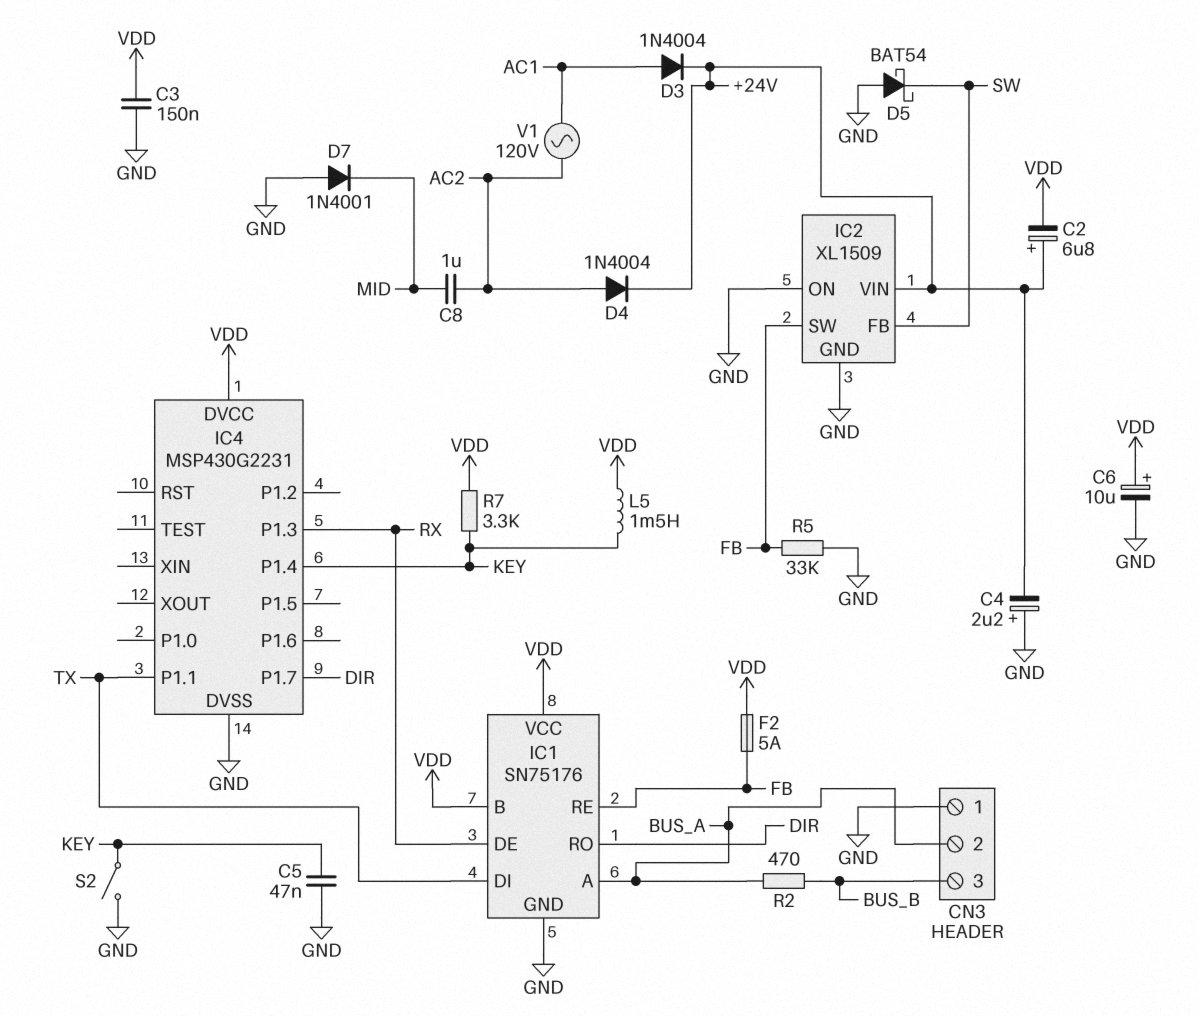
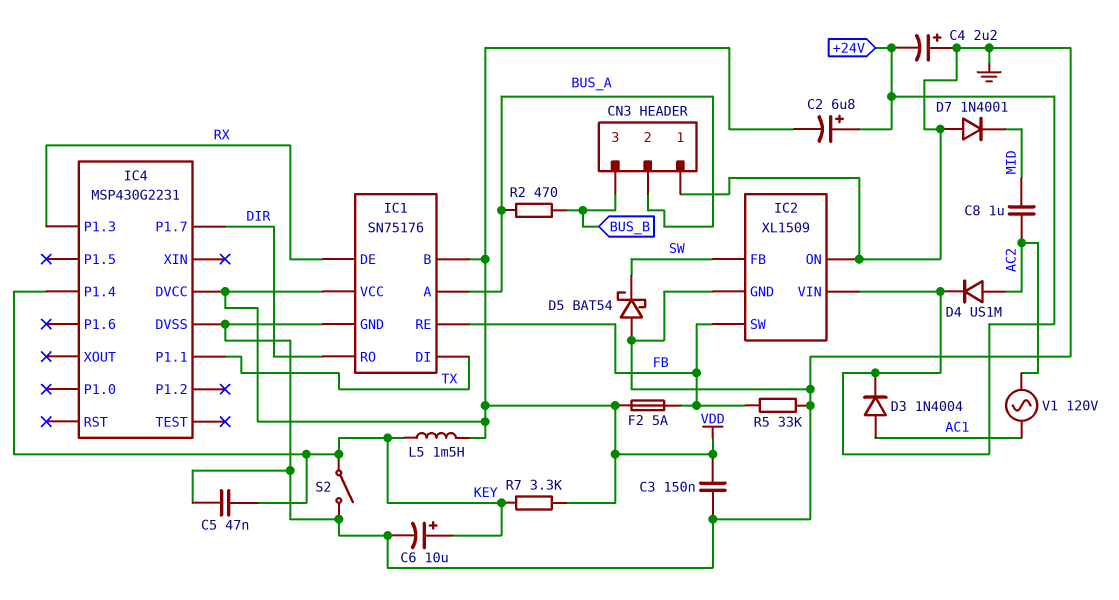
C6: 10uF (plus VDD, minus GND) -> 10uF (plus KEY, minus GND)
D4: diode 1N4004 (A AC2, K +24V) -> diode US1M (A AC2, K +24V)

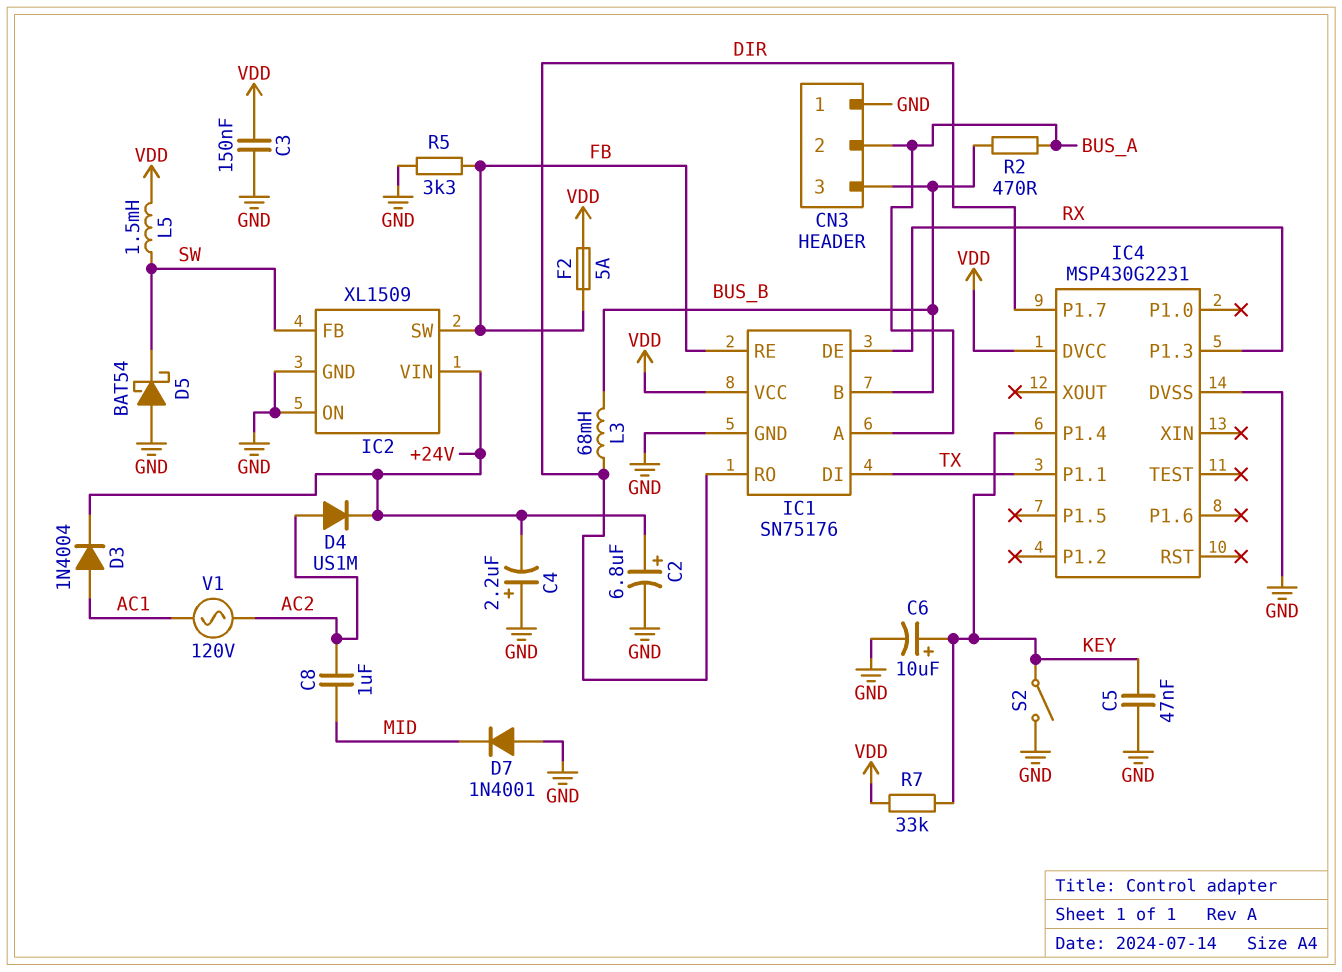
C2: 6.8uF (plus +24V, minus VDD) -> 6.8uF (plus +24V, minus GND)
IC1 pin B: VDD -> BUS_B
L3: none -> 68mH (BUS_B, DIR)
L5: 1.5mH (KEY, VDD) -> 1.5mH (SW, VDD)
R5: 33k (FB, GND) -> 3.3k (FB, GND)
R7: 3.3k (KEY, VDD) -> 33k (KEY, VDD)

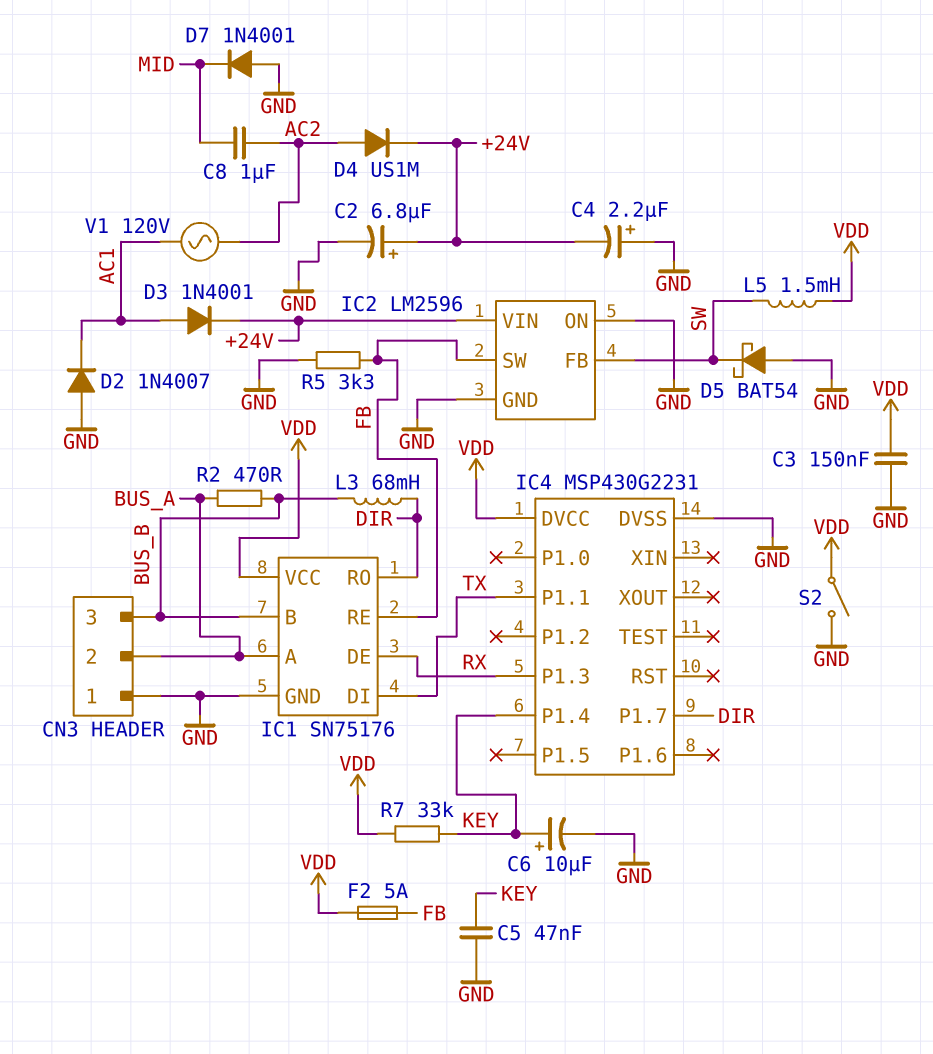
D2: none -> diode 1N4007 (A GND, K AC1)
D3: diode 1N4004 (A AC1, K +24V) -> diode 1N4001 (A AC1, K +24V)
IC2: XL1509 -> LM2596
S2: switch (GND, KEY) -> switch (GND, VDD)

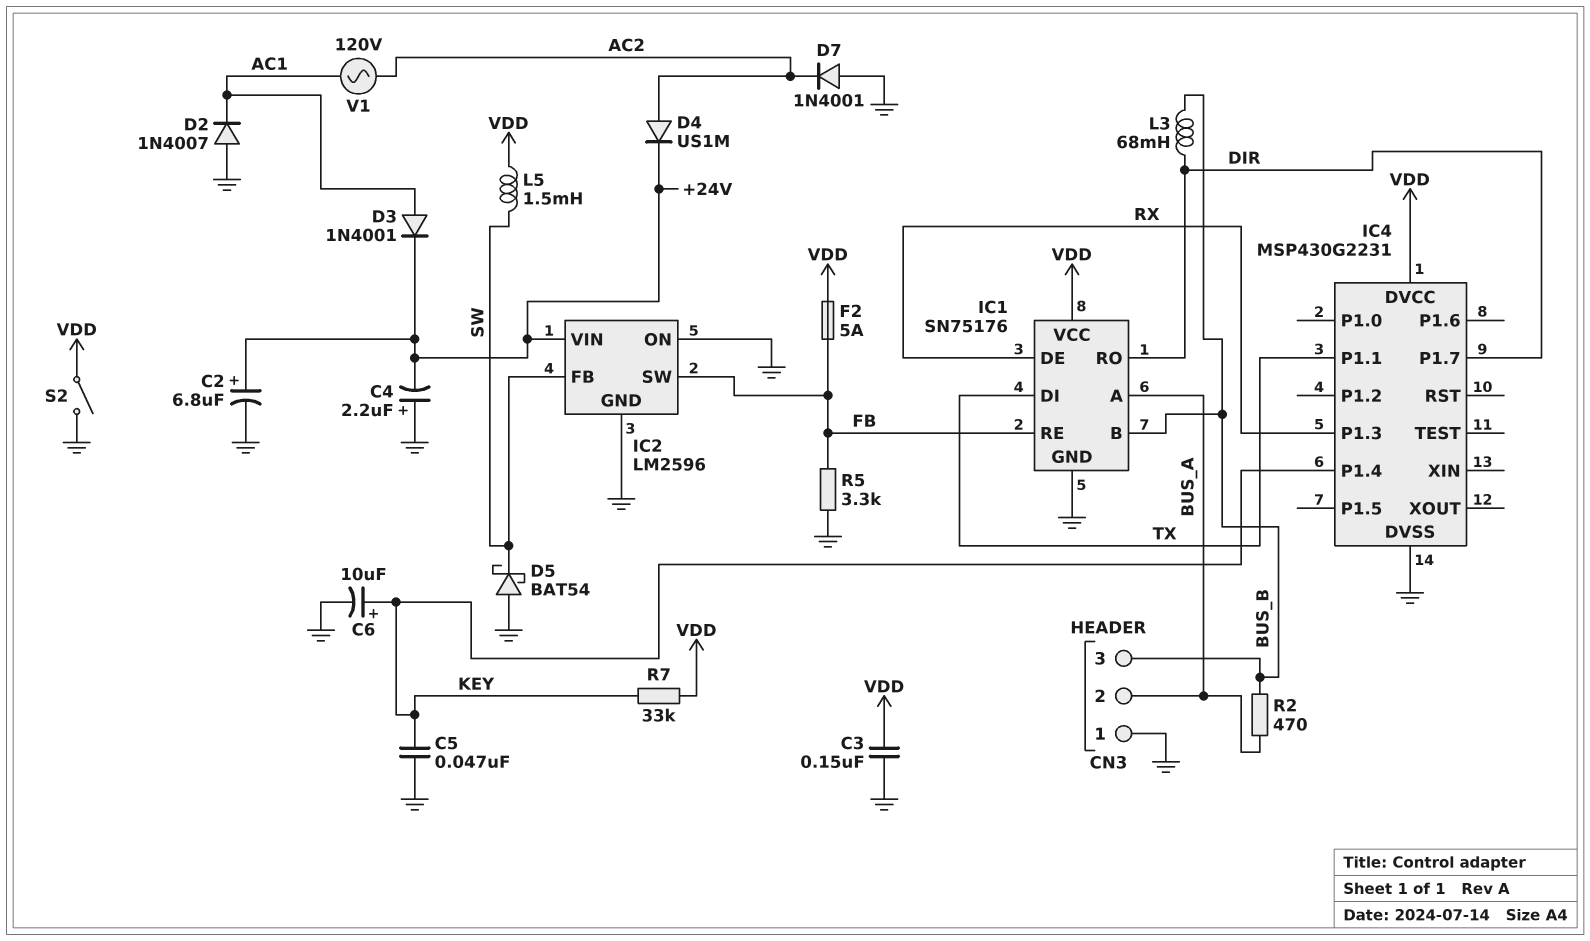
C8: 1uF (AC2, MID) -> none
D7: diode 1N4001 (A GND, K MID) -> diode 1N4001 (A GND, K AC2)

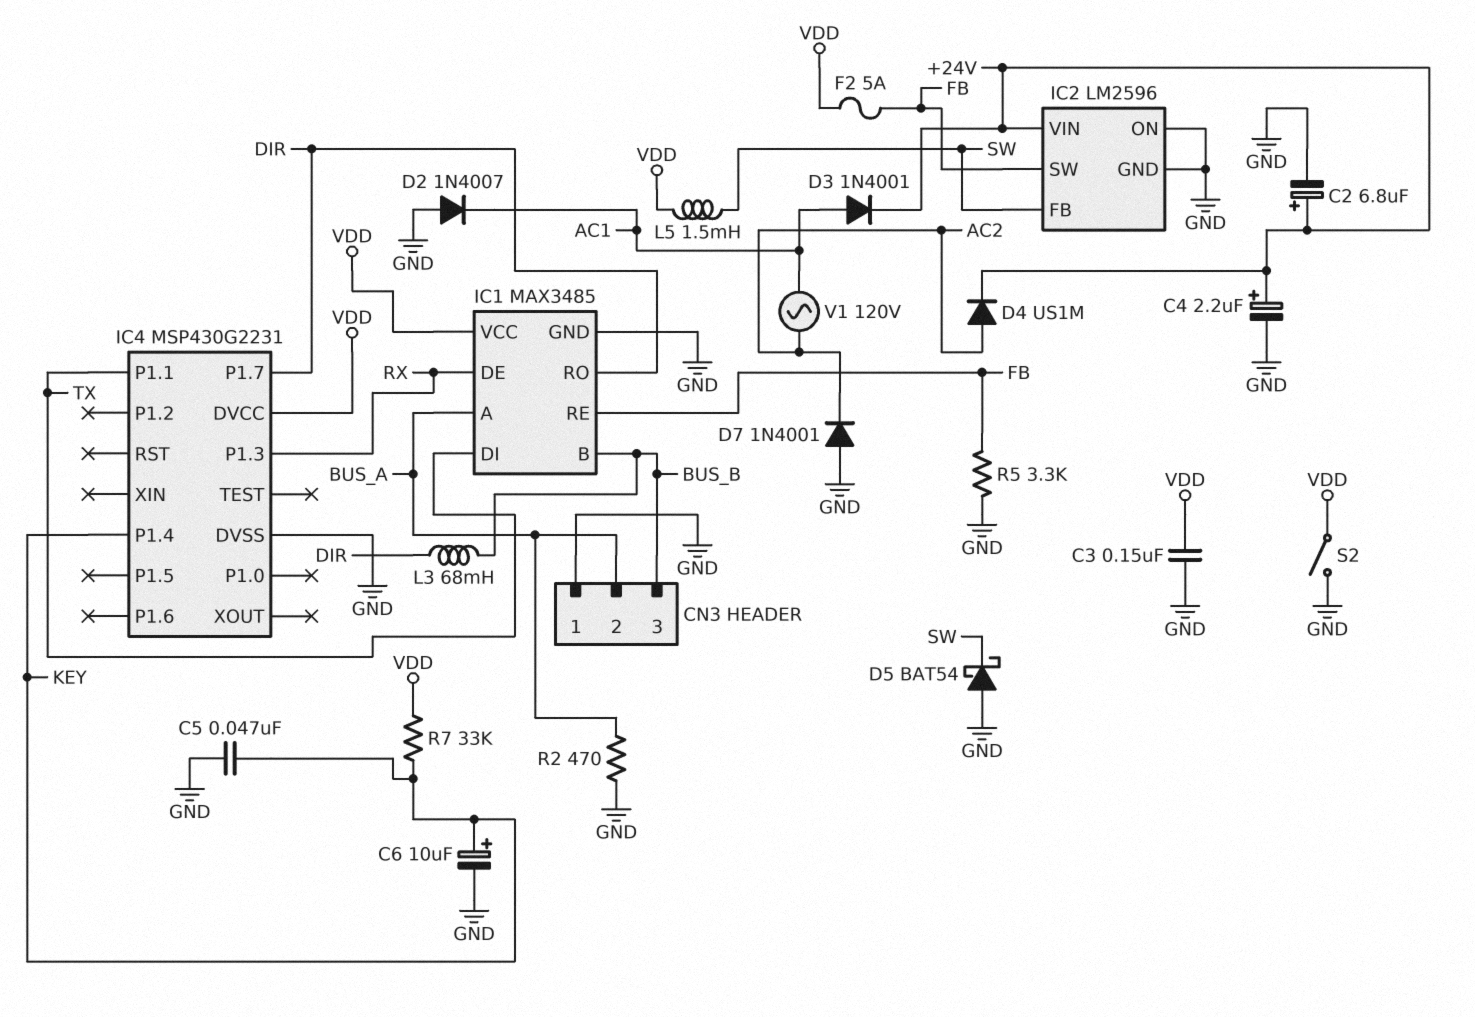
C4: 2.2uF (plus GND, minus +24V) -> 2.2uF (plus +24V, minus GND)
IC1: SN75176 -> MAX3485
R2: 470 (BUS_A, BUS_B) -> 470 (BUS_A, GND)

